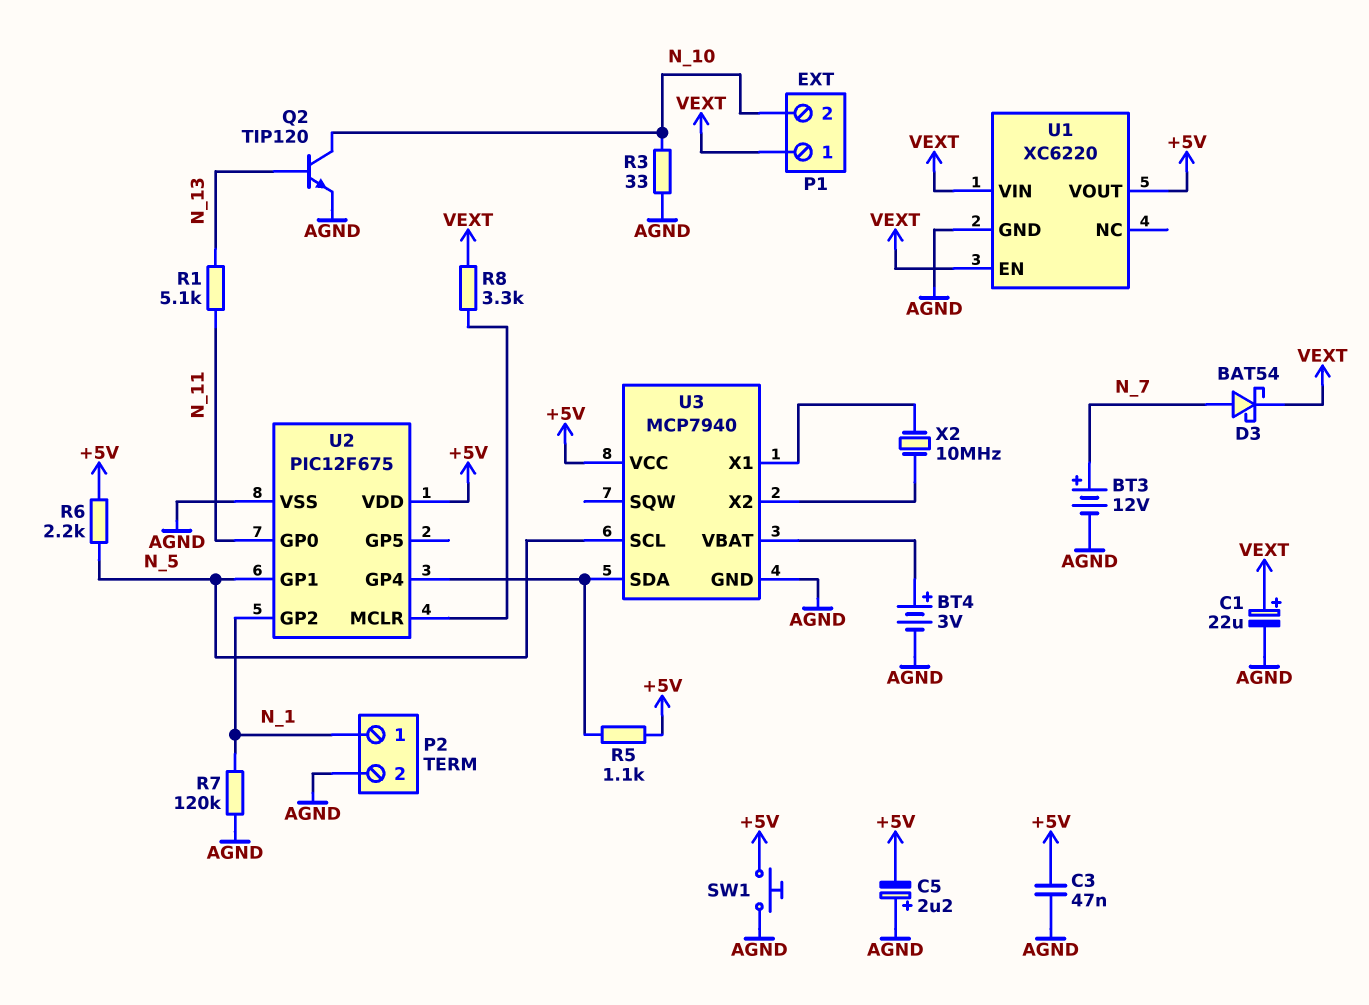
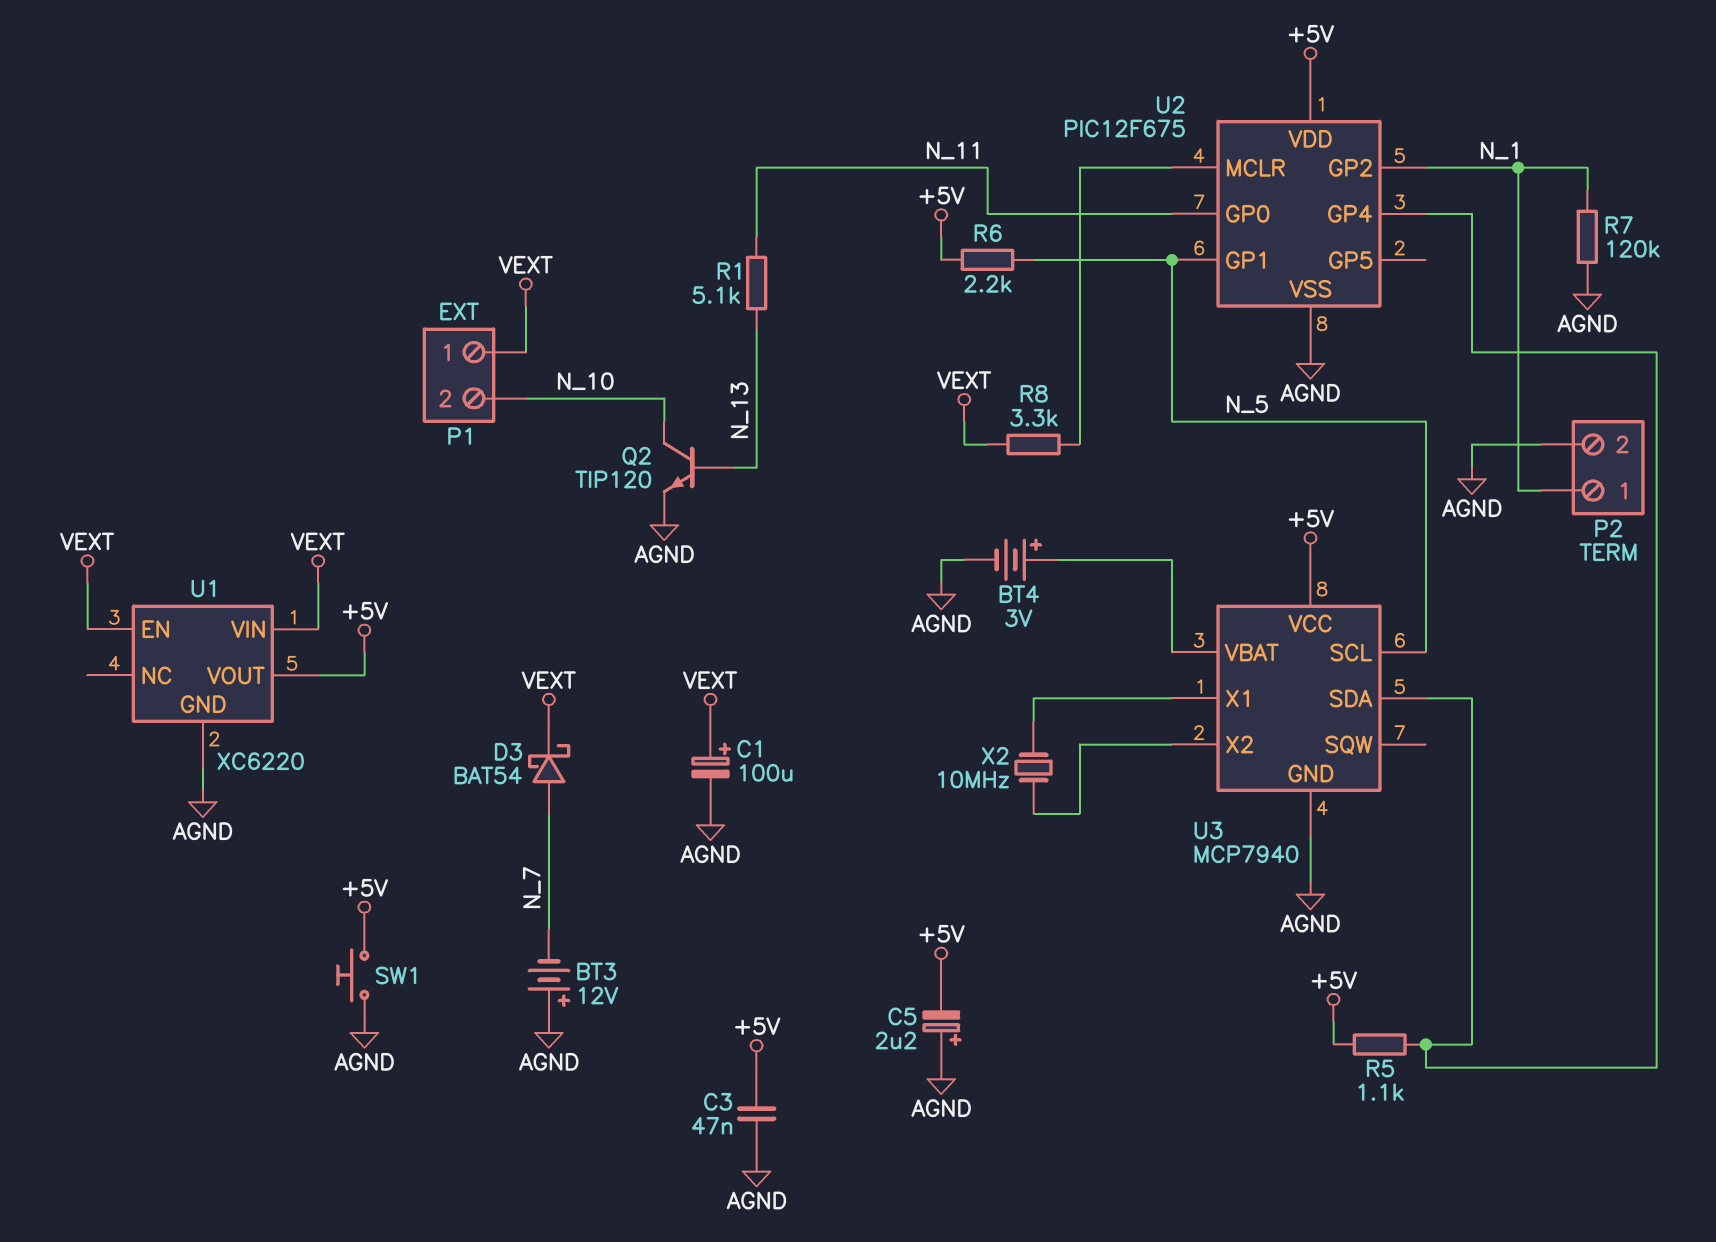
BT3: 12V (plus N_7, minus AGND) -> 12V (plus AGND, minus N_7)
C1: 22uF (plus VEXT, minus AGND) -> 100uF (plus VEXT, minus AGND)
R3: 33 (AGND, N_10) -> none

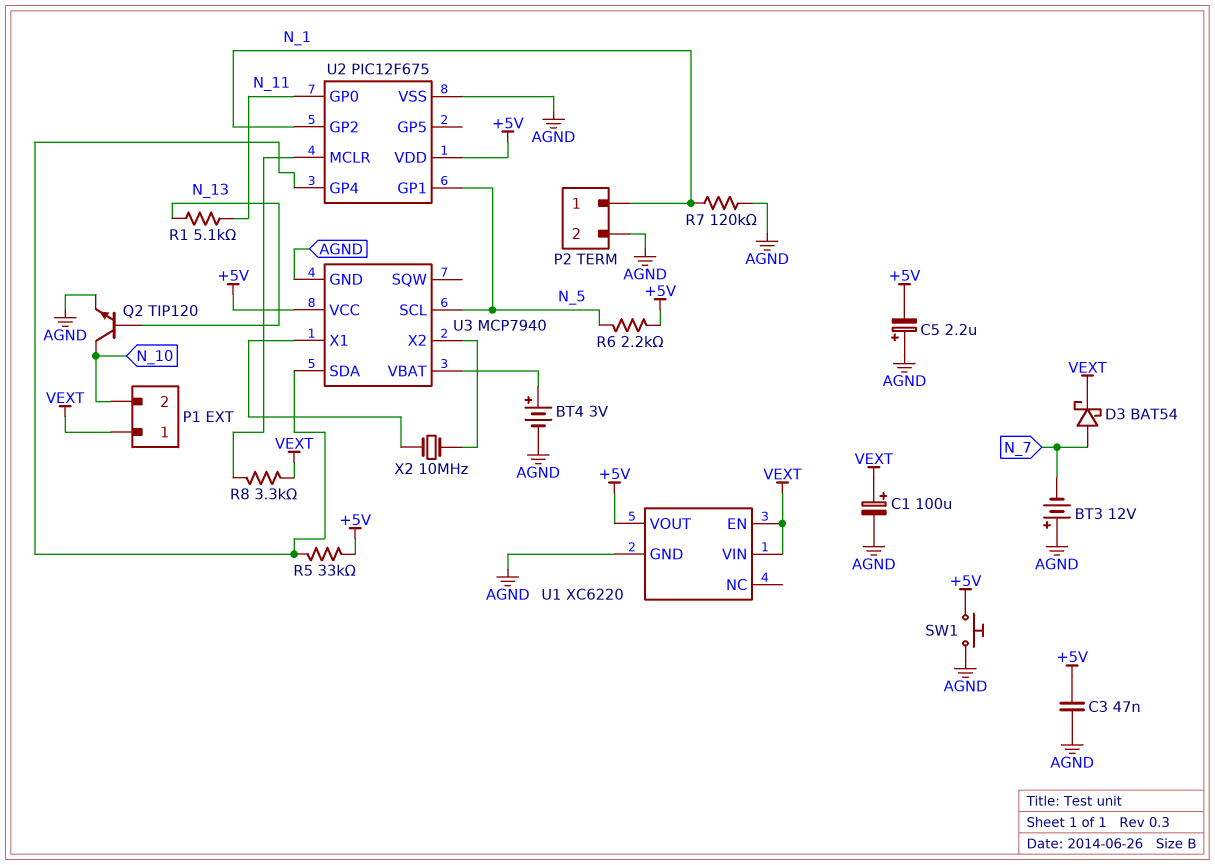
R5: 1.1k (+5V, U2/GP4) -> 33k (+5V, U2/GP4)

